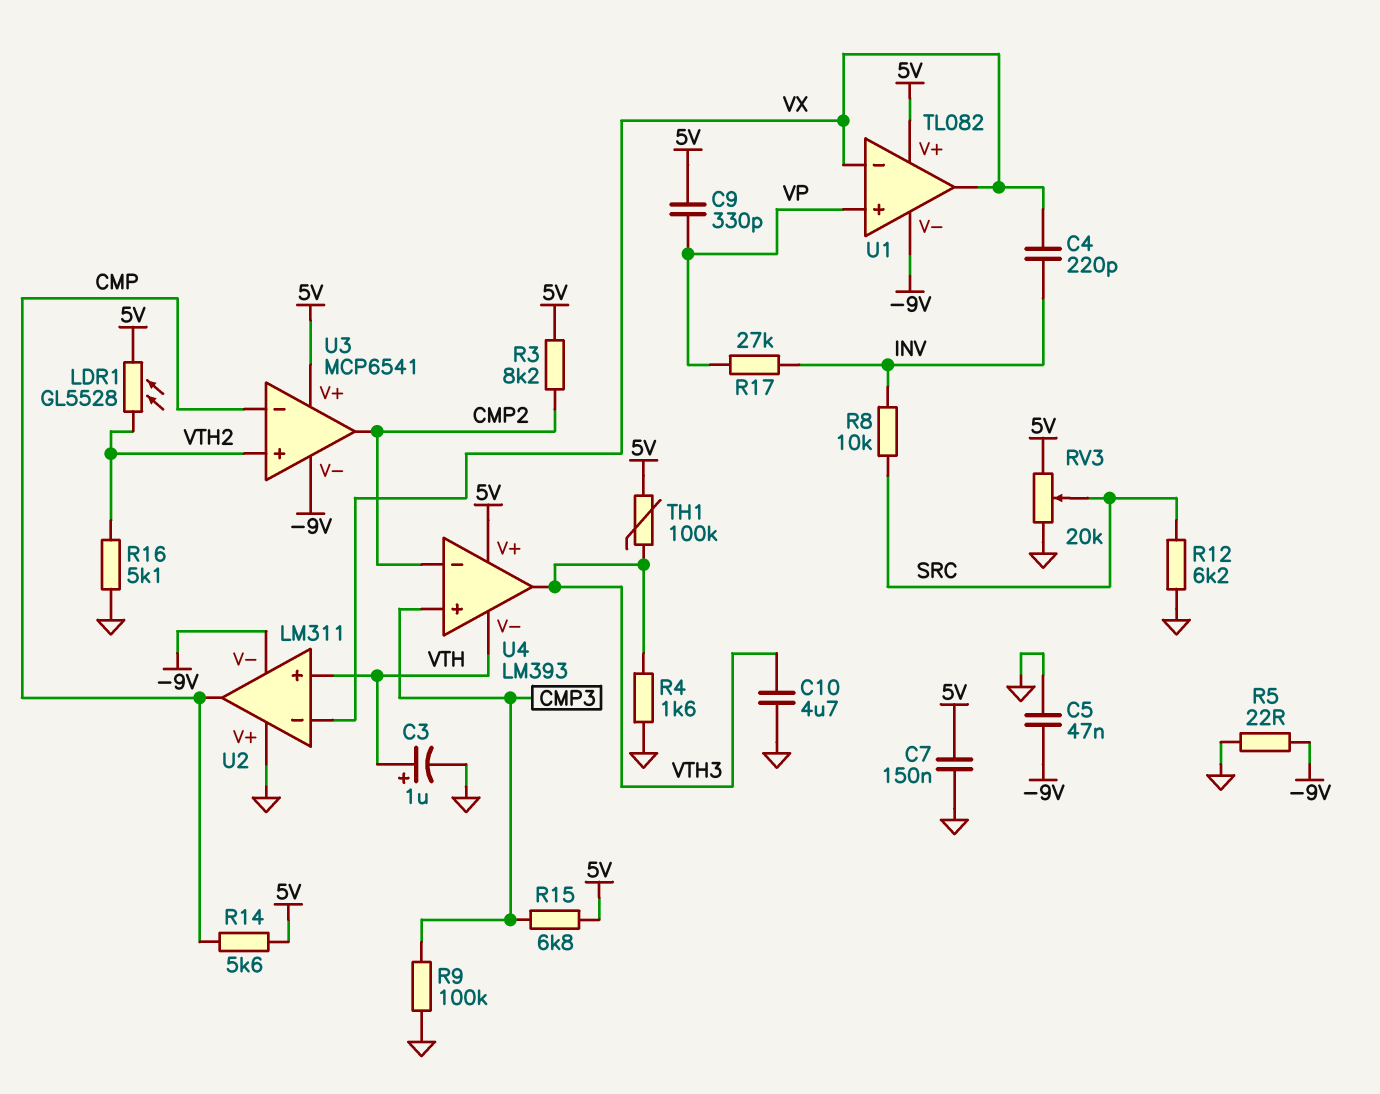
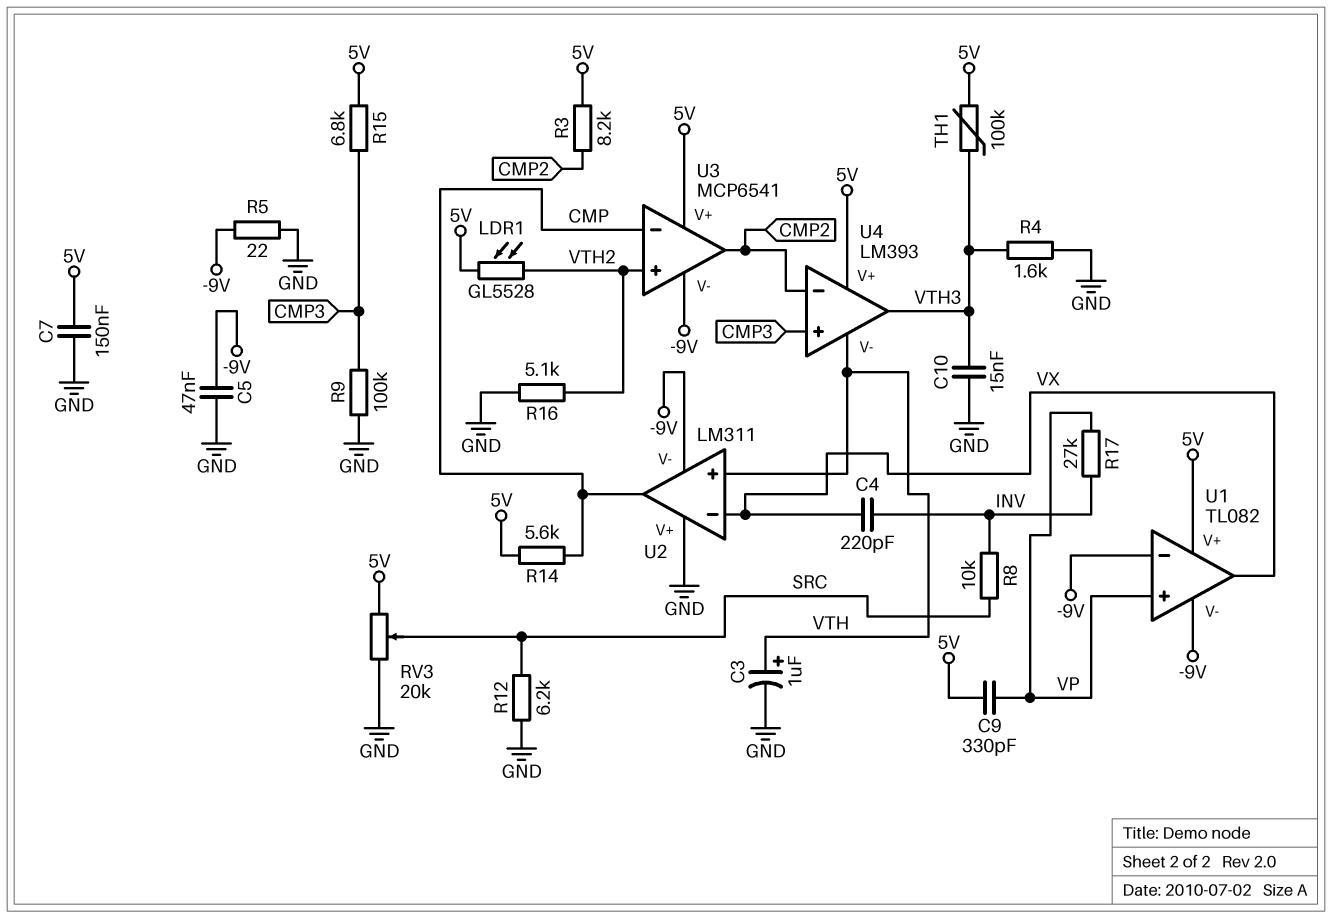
C10: 4.7uF (GND, VTH3) -> 15nF (GND, VTH3)
U1 pin in-: VX -> -9V

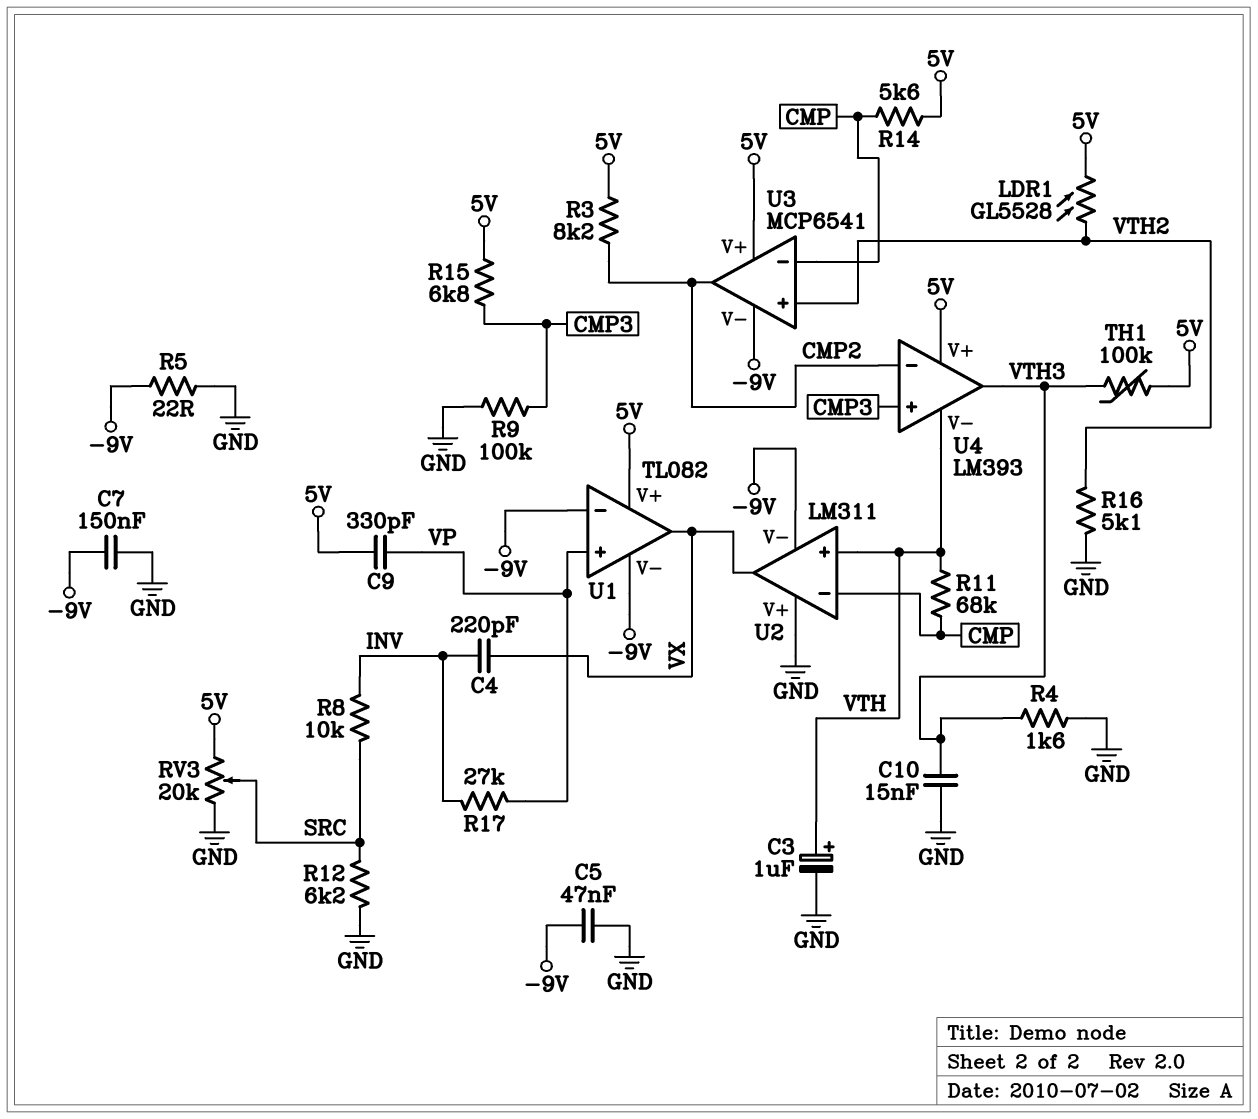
C7: 150nF (5V, GND) -> 150nF (-9V, GND)
R11: none -> 68k (CMP, VTH)
U2 pin in-: VX -> CMP
U2 pin out: CMP -> VX

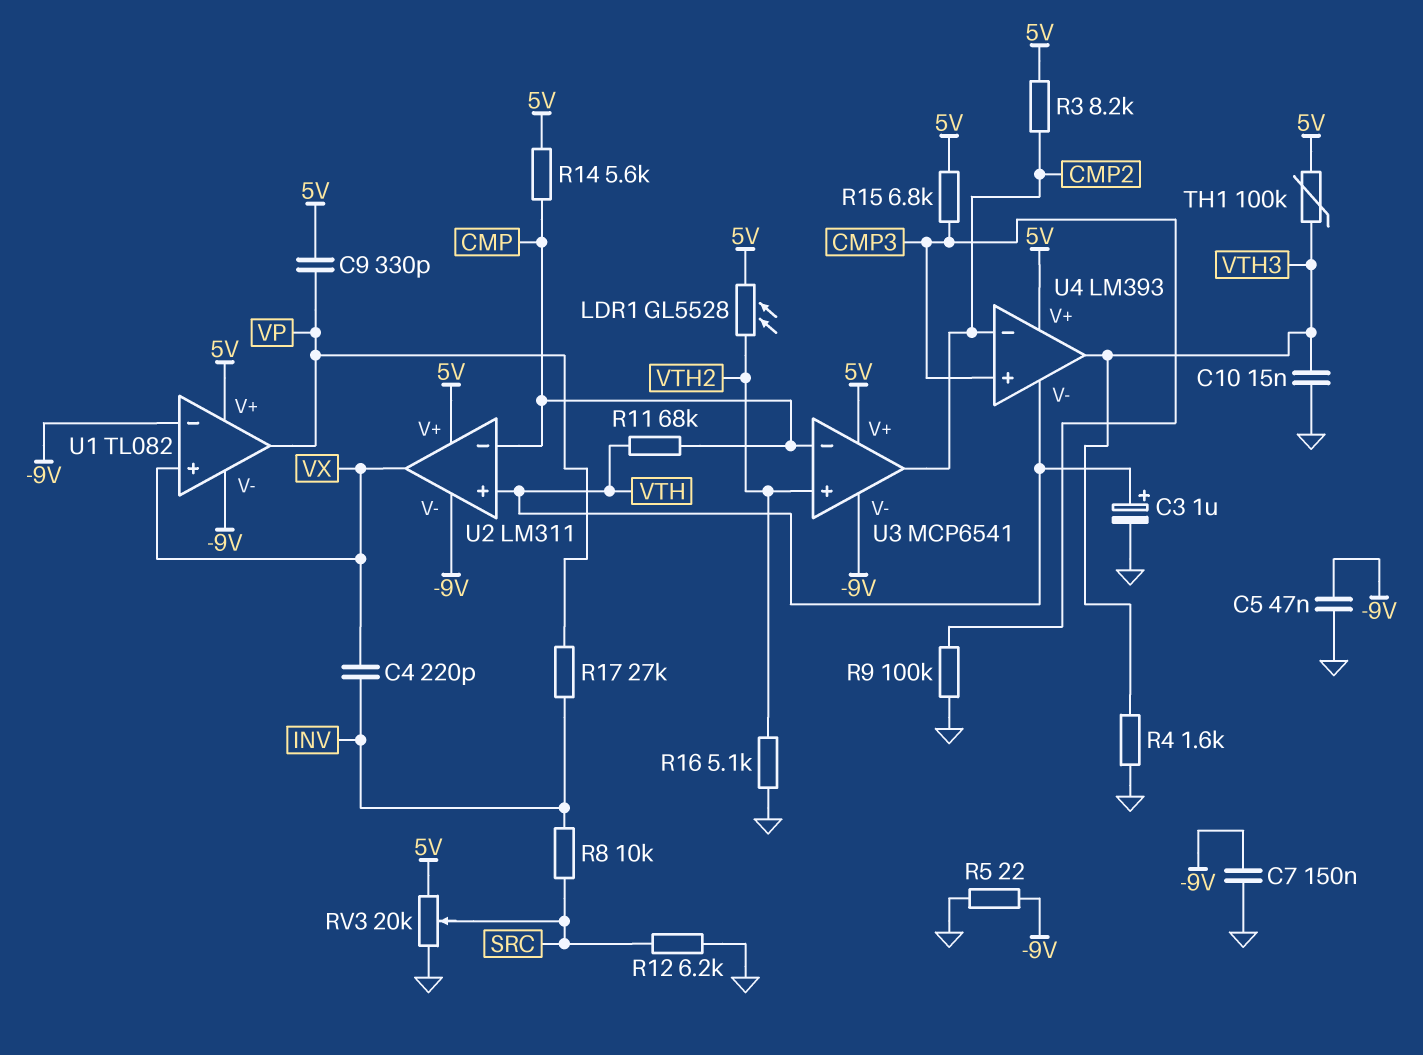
U1 pin in+: VP -> VX
U1 pin out: VX -> VP
U2 pin V+: GND -> 5V

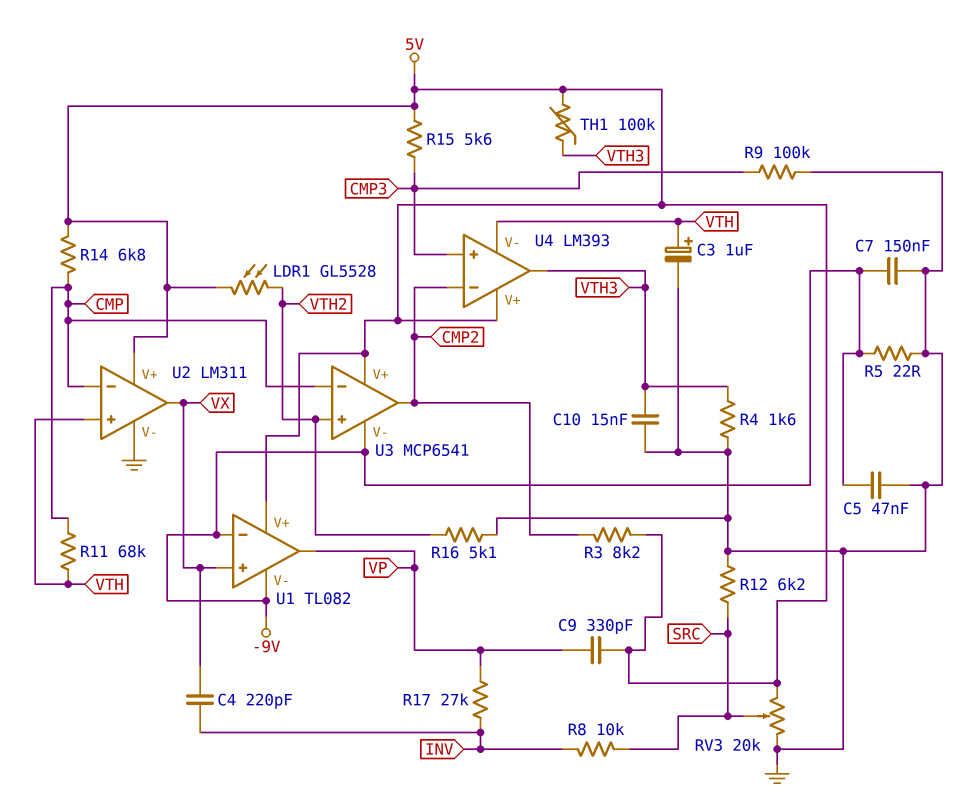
R14: 5.6k (5V, CMP) -> 6.8k (5V, CMP)
R15: 6.8k (5V, CMP3) -> 5.6k (5V, CMP3)
U2 pin V-: -9V -> GND

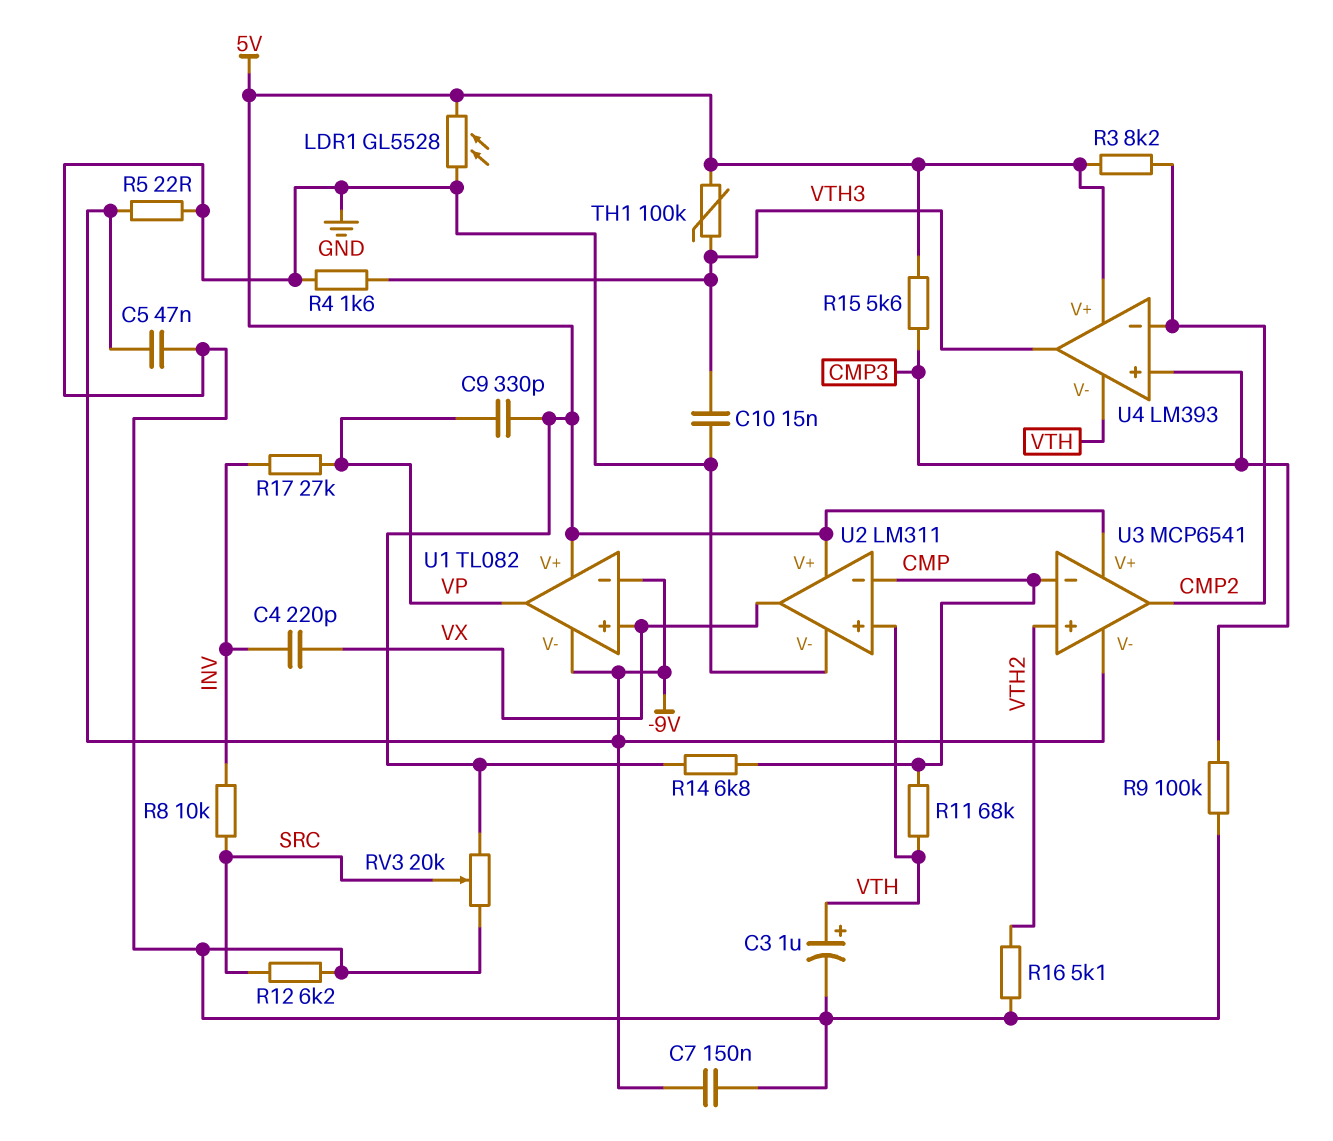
LDR1: GL5528 (5V, VTH2) -> GL5528 (5V, GND)

